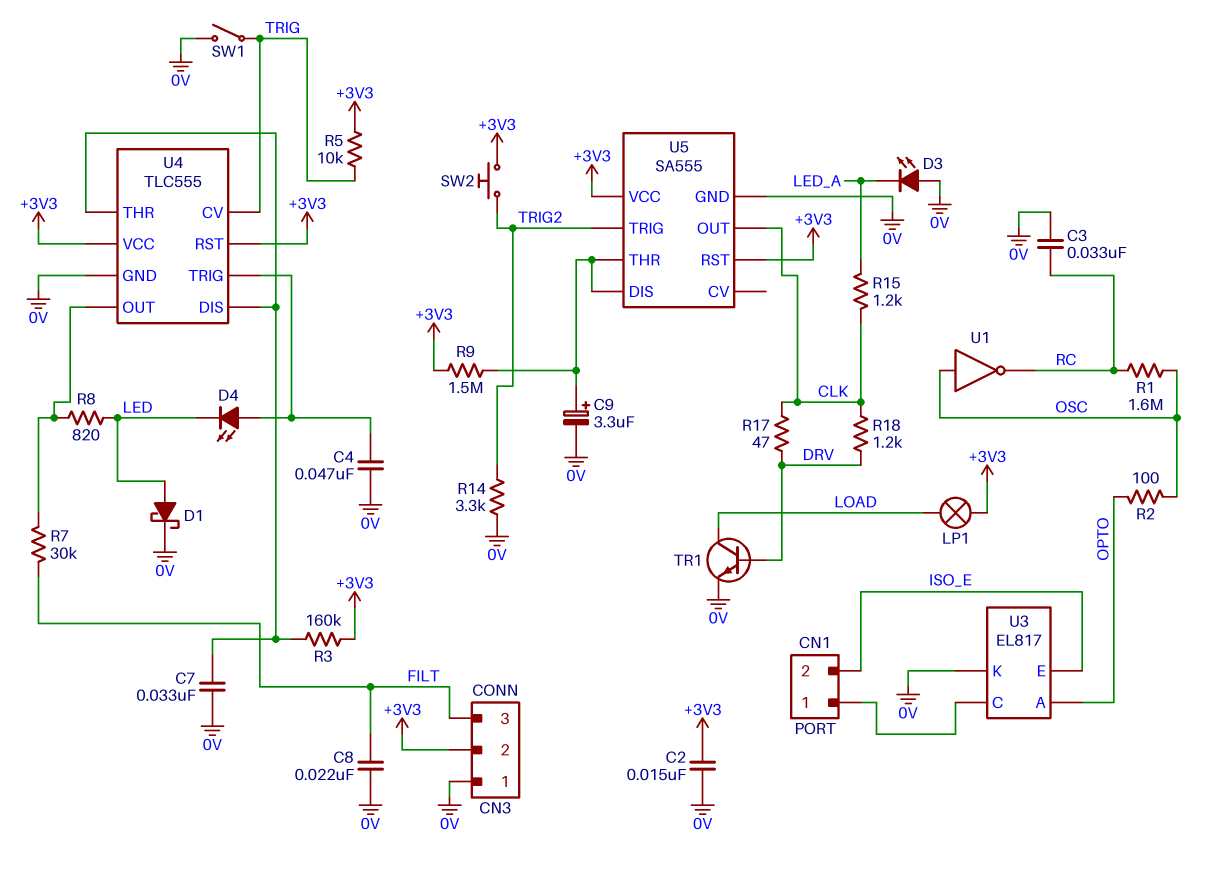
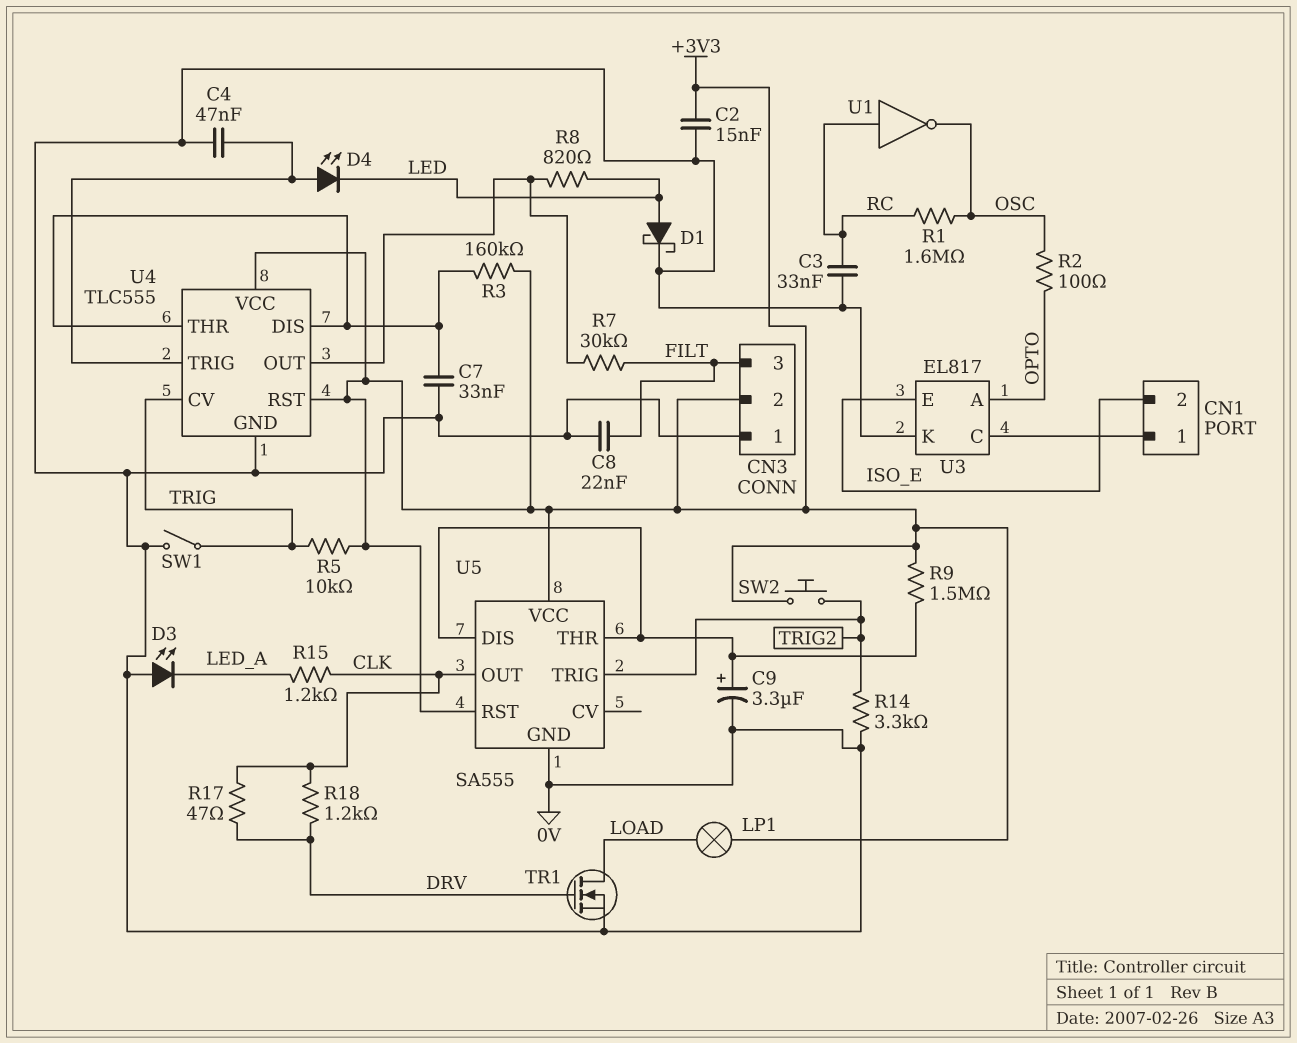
TR1: NPN (B DRV, C LOAD, E 0V) -> NMOS (G DRV, D LOAD, S 0V)
U1: NOT (in OSC, out RC) -> NOT (in RC, out OSC)

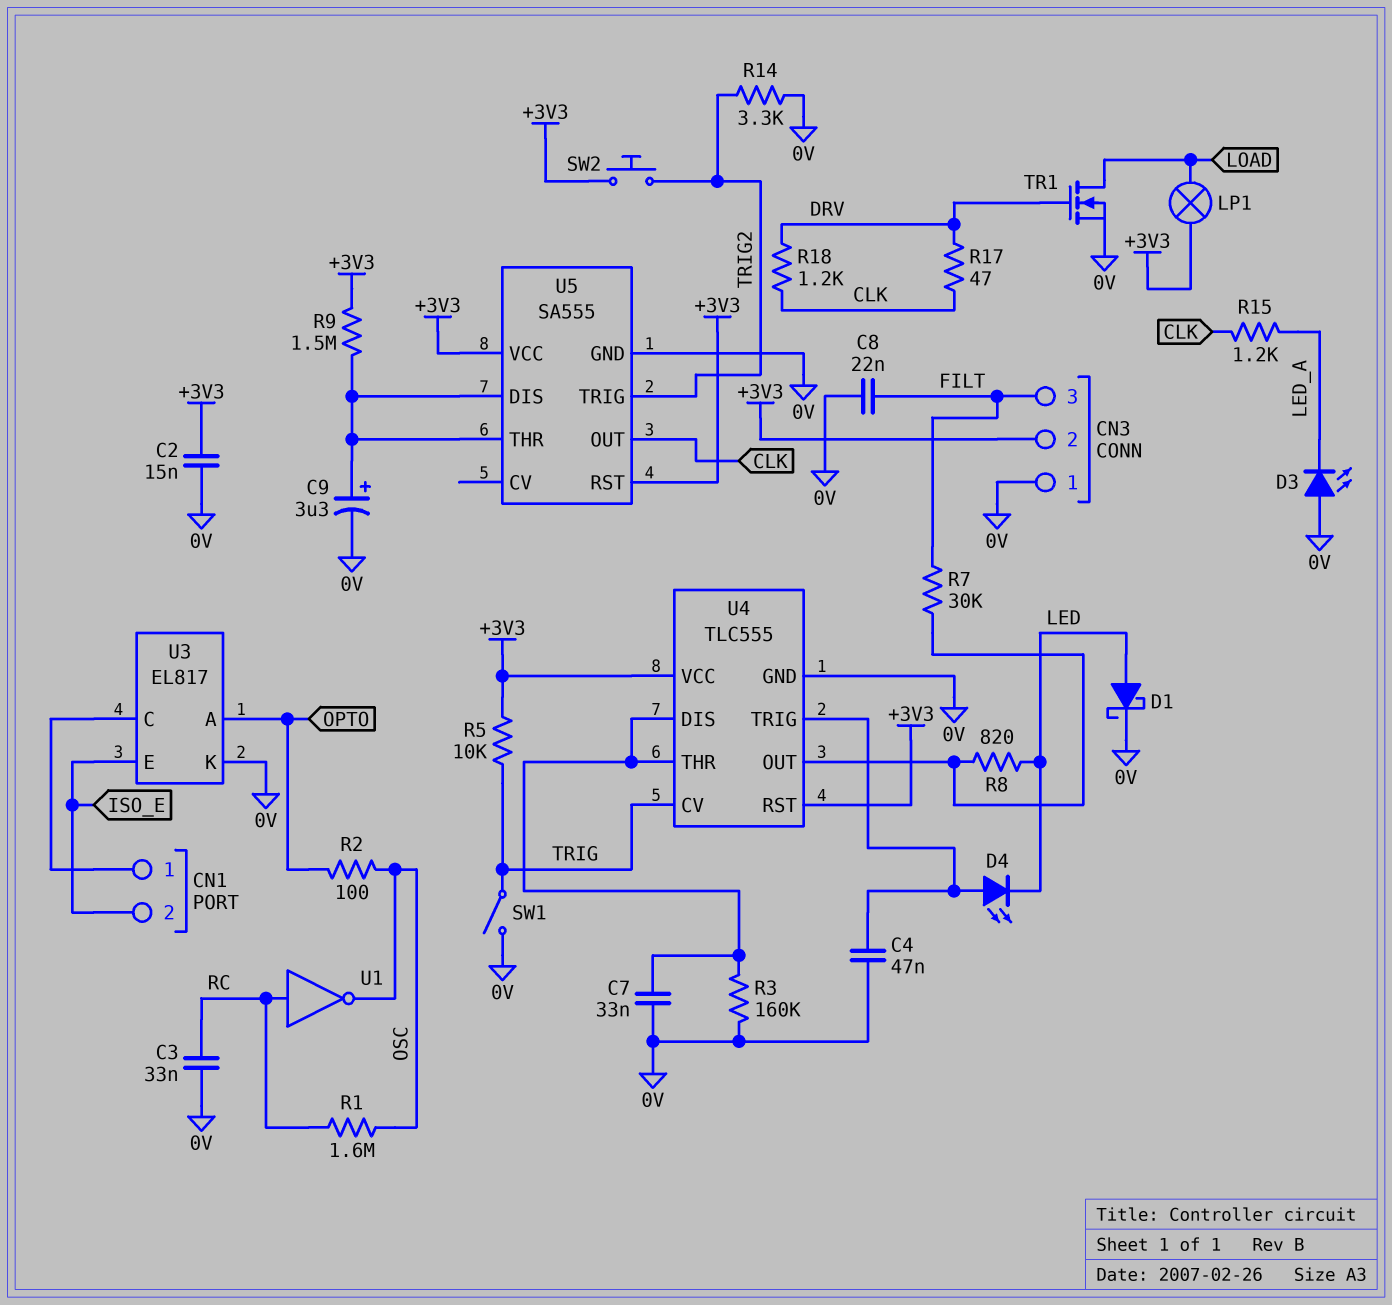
R3: 160k (+3V3, U4/DIS) -> 160k (0V, U4/DIS)

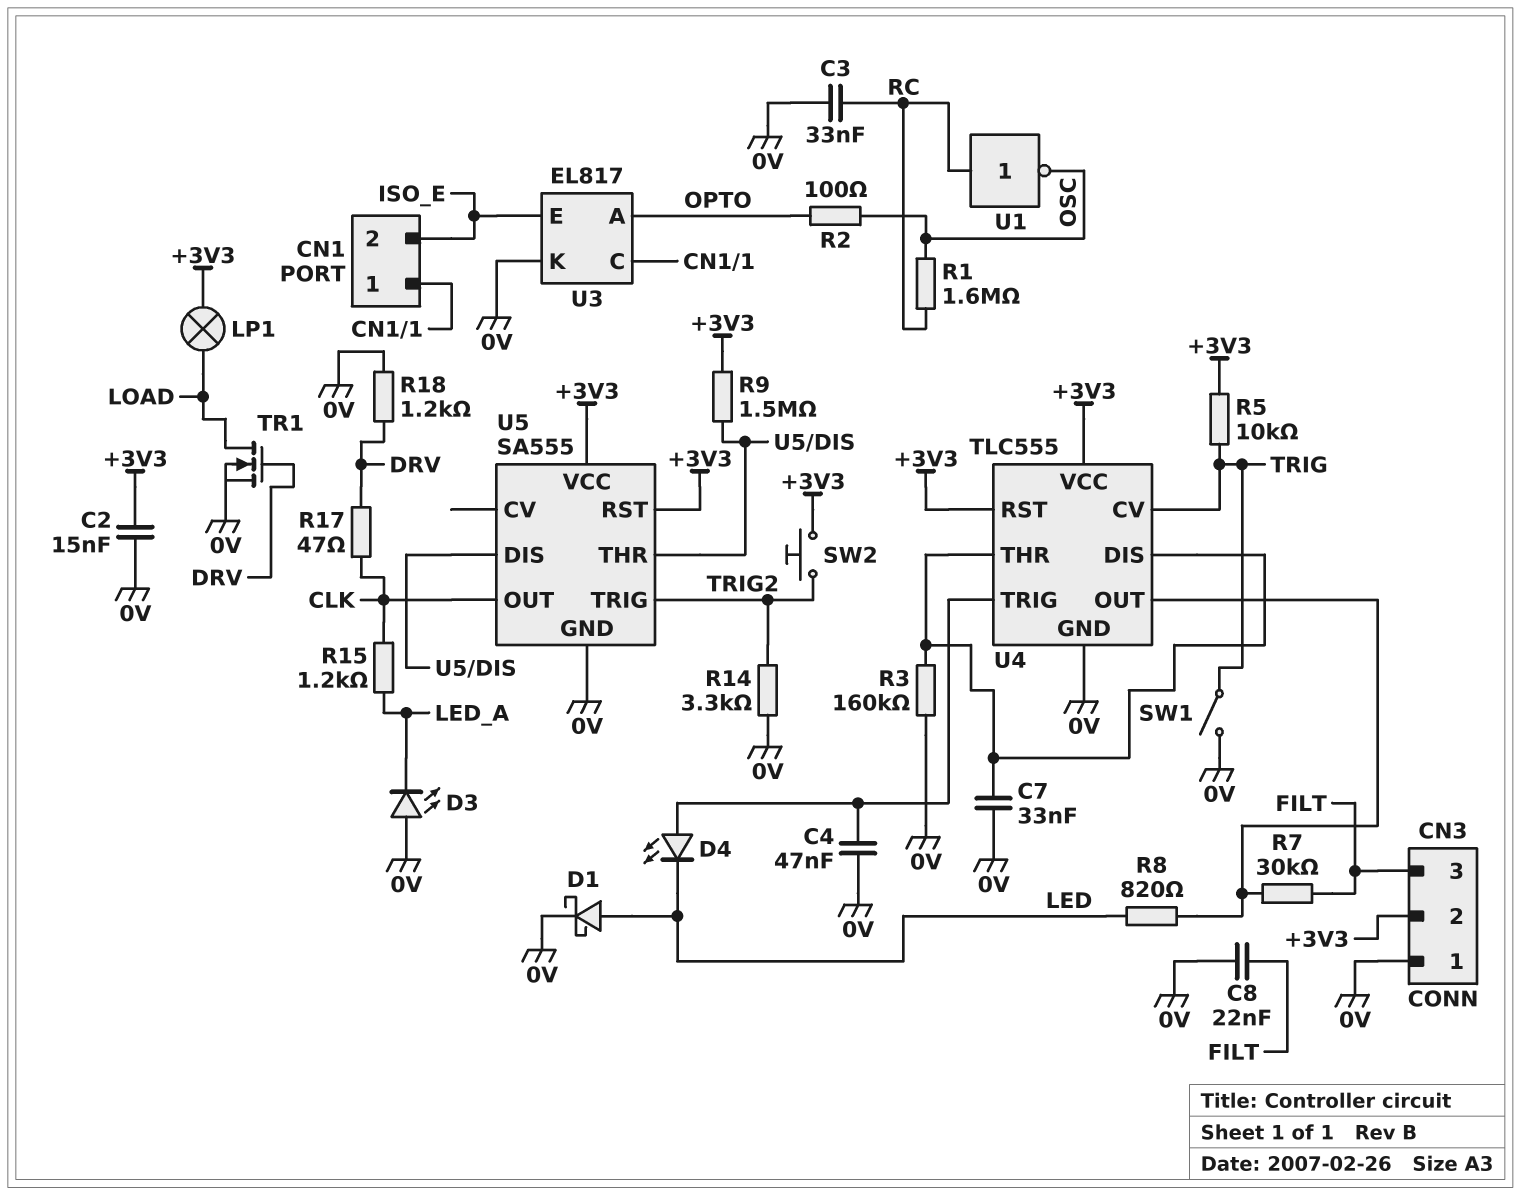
C9: 3.3uF (plus U5/DIS, minus 0V) -> none
R18: 1.2k (CLK, DRV) -> 1.2k (0V, DRV)

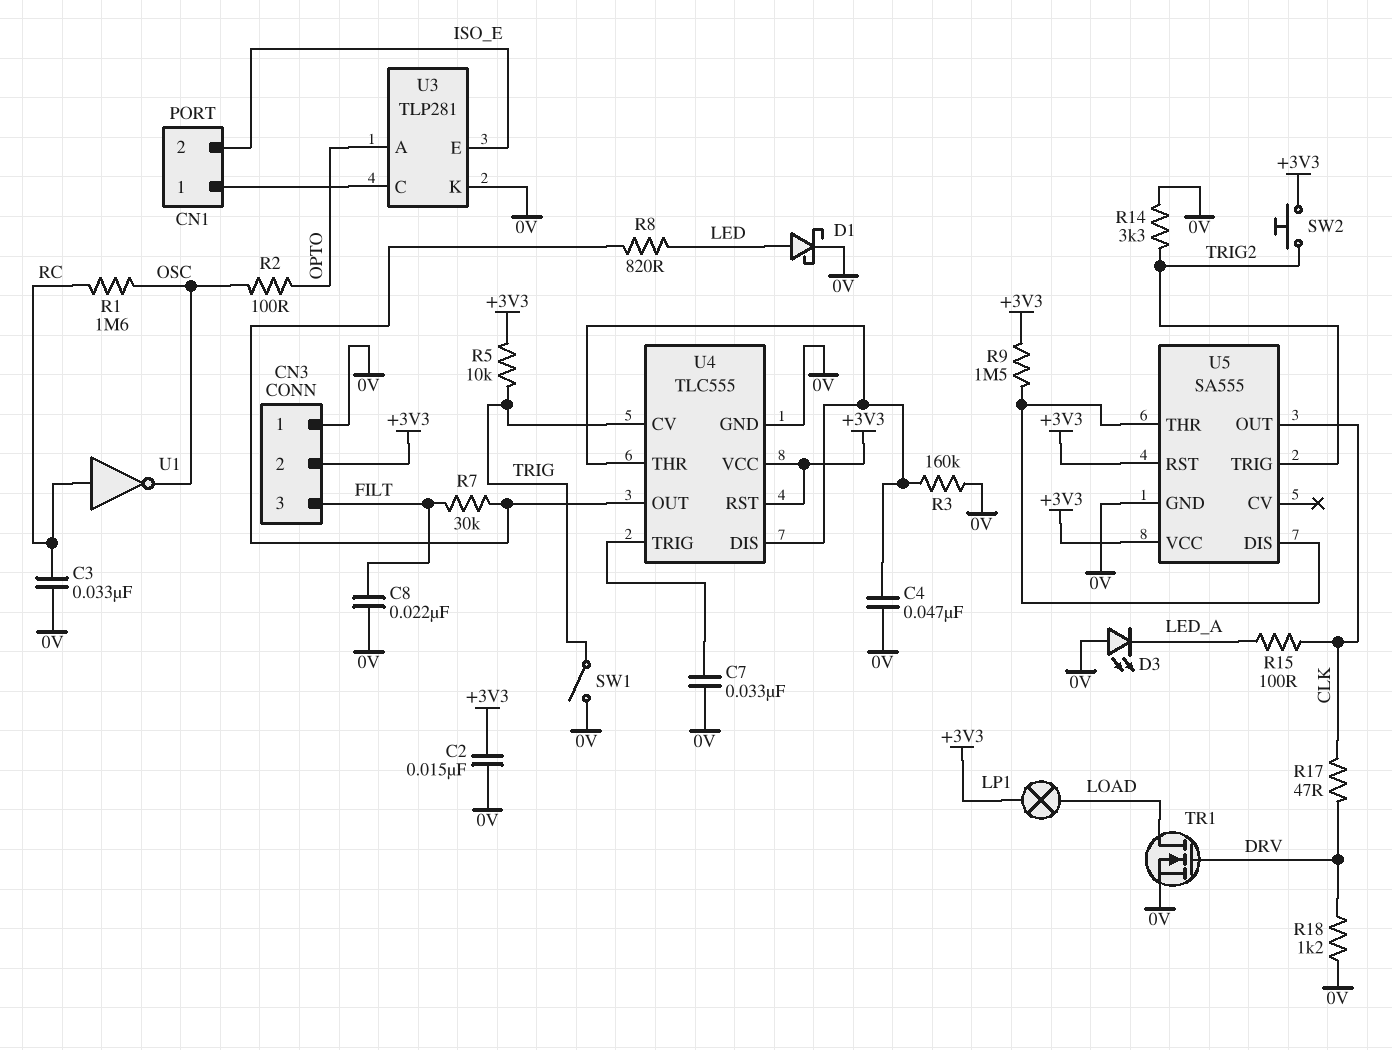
C4: 47nF (0V, U4/TRIG) -> 47nF (0V, U4/DIS)
C7: 33nF (0V, U4/DIS) -> 33nF (0V, U4/TRIG)
D4: LED (A U4/TRIG, K LED) -> none
R15: 1.2k (CLK, LED_A) -> 100 (CLK, LED_A)
U3: EL817 -> TLP281

